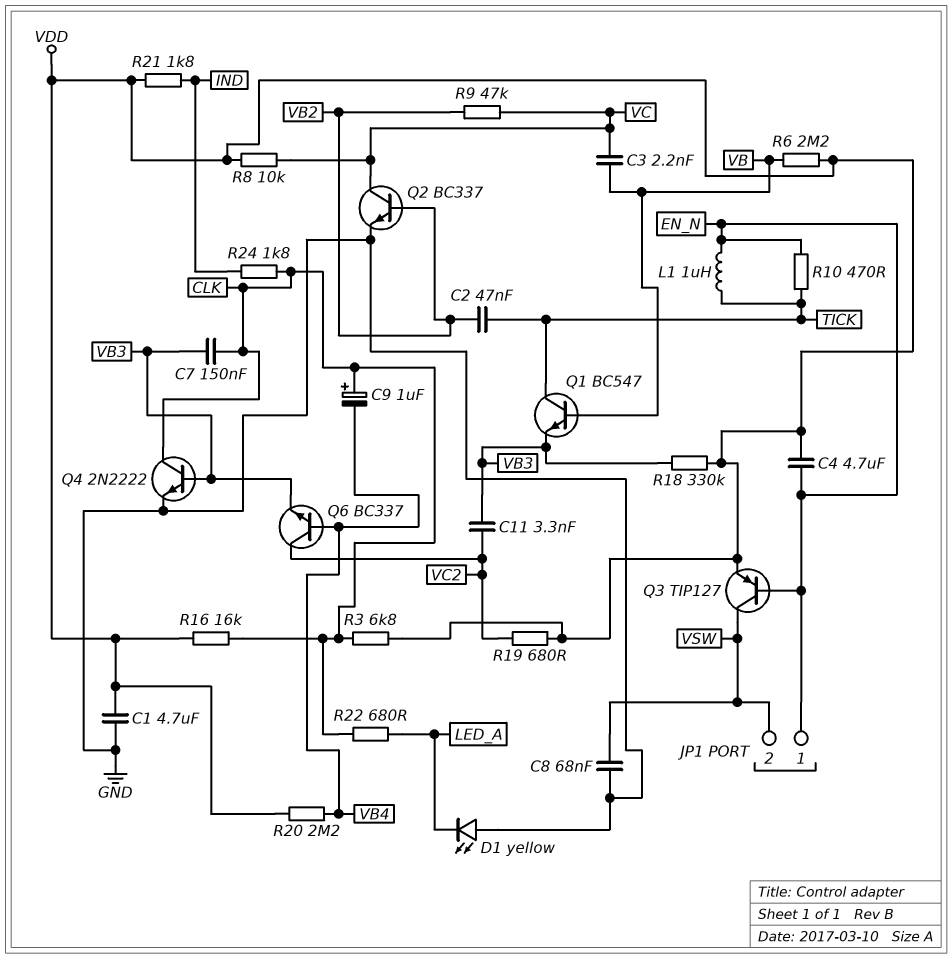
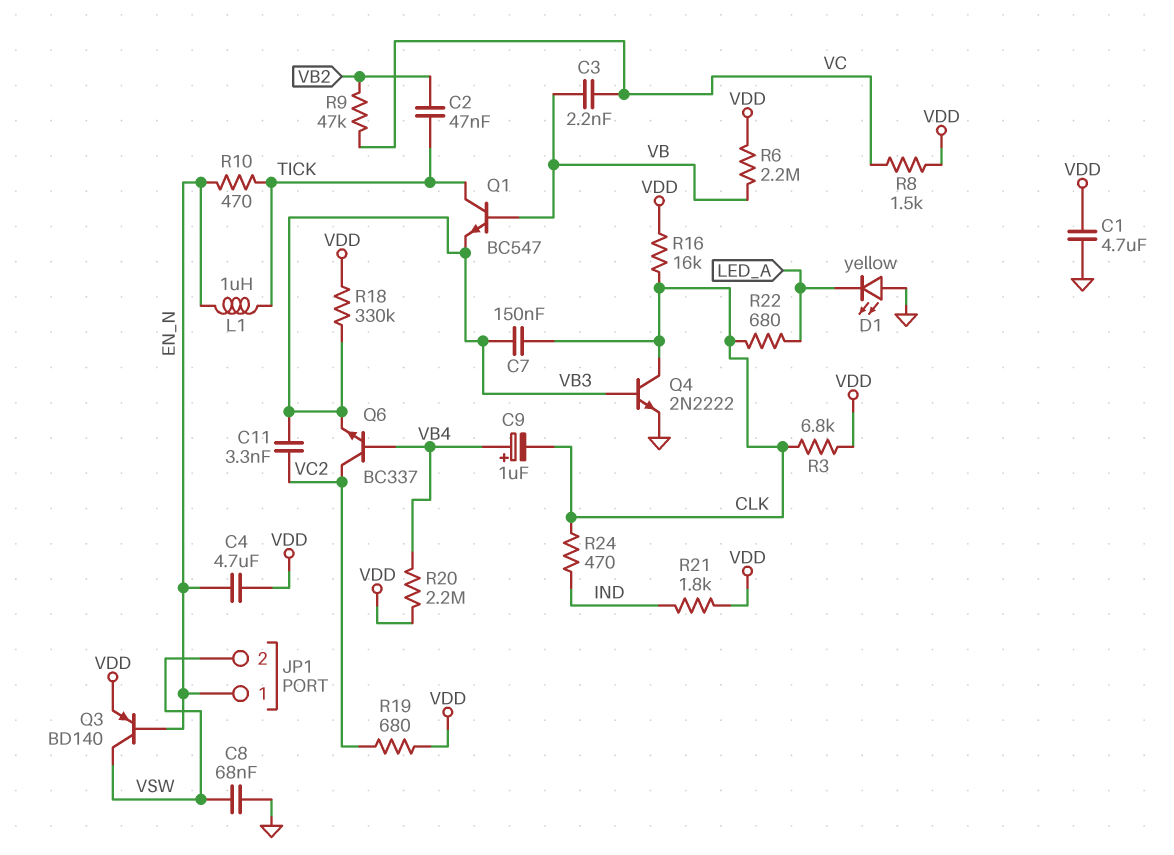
C9: 1uF (plus CLK, minus VB4) -> 1uF (plus VB4, minus CLK)
Q2: NPN BC337 (B VB2, C VC, E GND) -> none
Q3: PNP TIP127 (B EN_N, C VSW, E VDD) -> PNP BD140 (B EN_N, C VSW, E VDD)
R8: 10k (VC, VDD) -> 1.5k (VC, VDD)
R24: 1.8k (CLK, IND) -> 470 (CLK, IND)

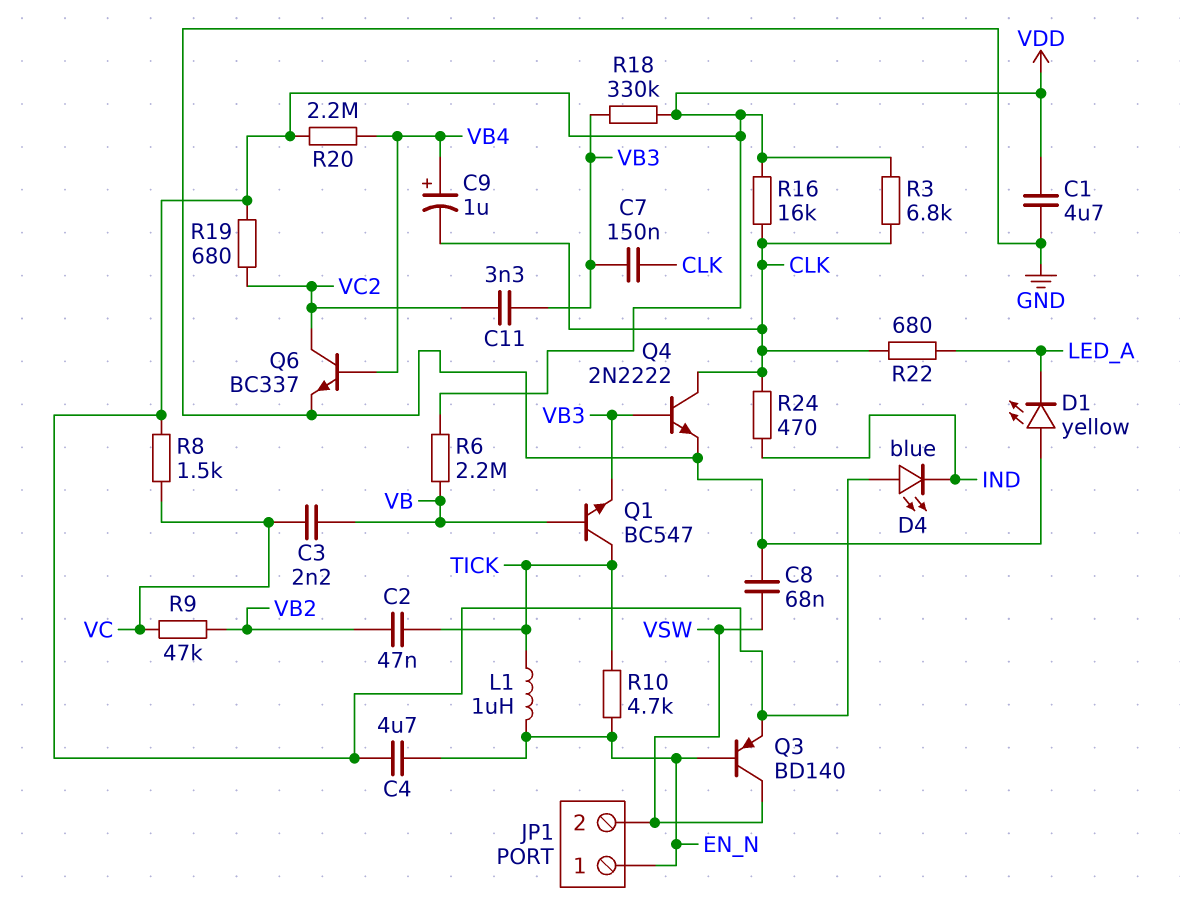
D4: none -> LED blue (A VDD, K IND)
Q6: NPN BC337 (B VB4, C VC2, E VB3) -> NPN BC337 (B VB4, C VC2, E GND)
R10: 470 (EN_N, TICK) -> 4.7k (EN_N, TICK)
R21: 1.8k (IND, VDD) -> none

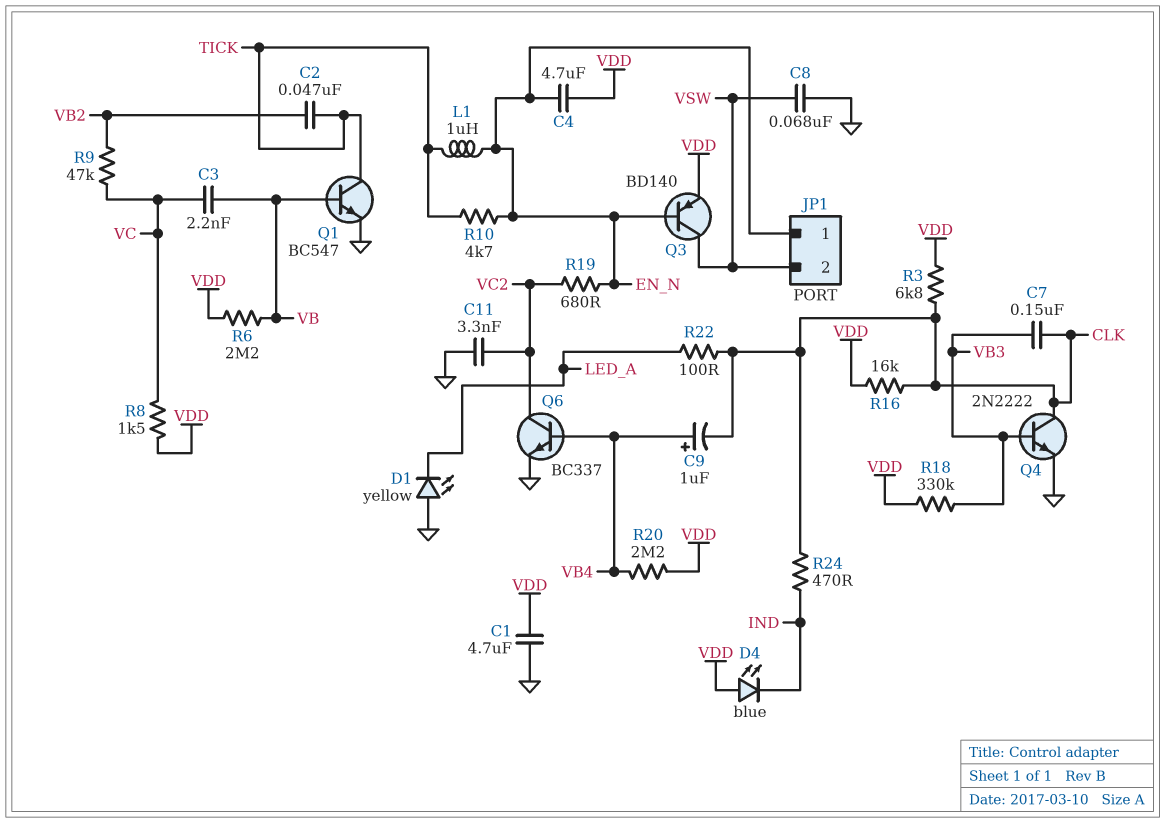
C11: 3.3nF (VB3, VC2) -> 3.3nF (GND, VC2)
Q1: NPN BC547 (B VB, C TICK, E VB3) -> NPN BC547 (B VB, C TICK, E GND)
R19: 680 (VC2, VDD) -> 680 (EN_N, VC2)
R22: 680 (CLK, LED_A) -> 100 (CLK, LED_A)

